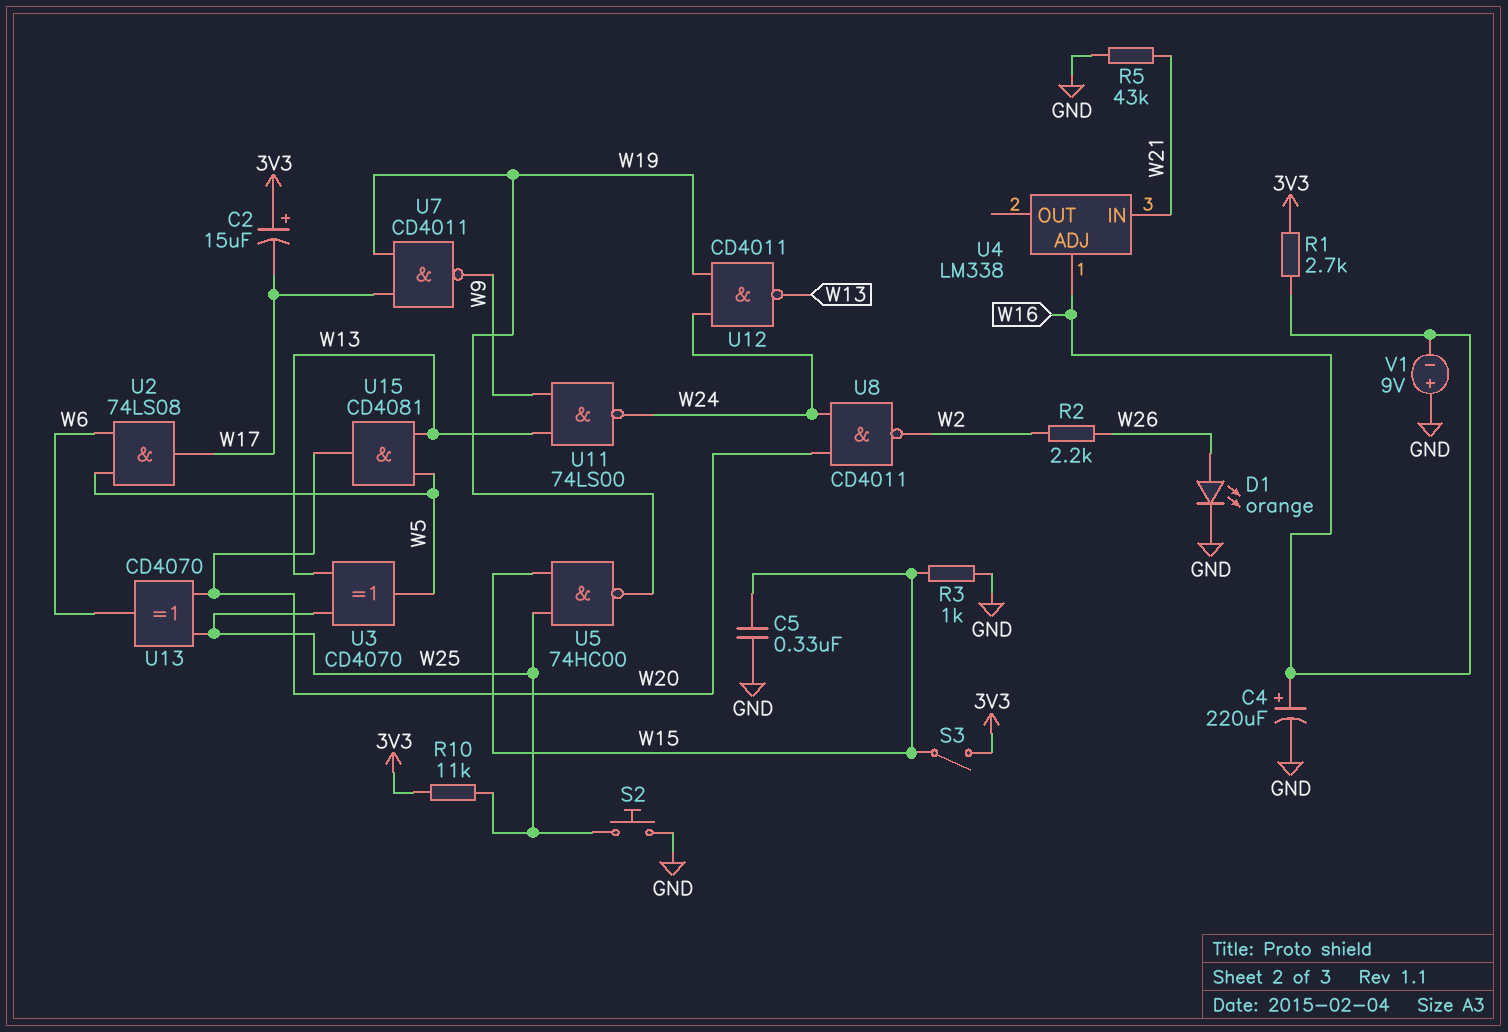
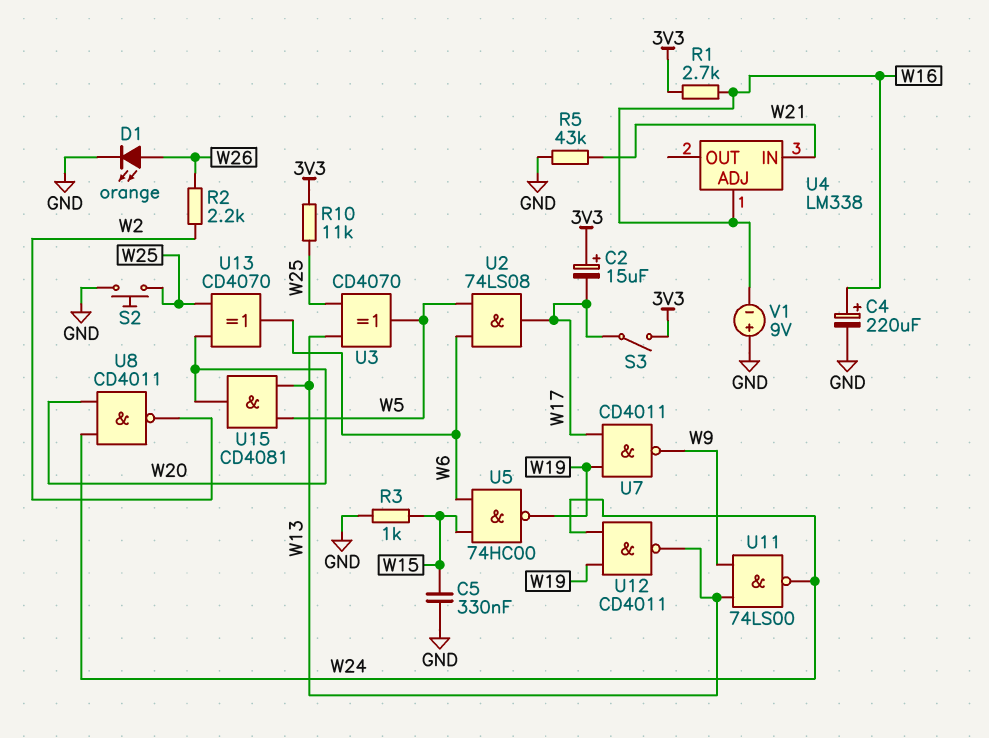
S3: switch (3V3, W15) -> switch (3V3, W17)
U5: NAND 74HC00 (in W15, in W25, out W19) -> NAND 74HC00 (in W6, in W15, out W19)

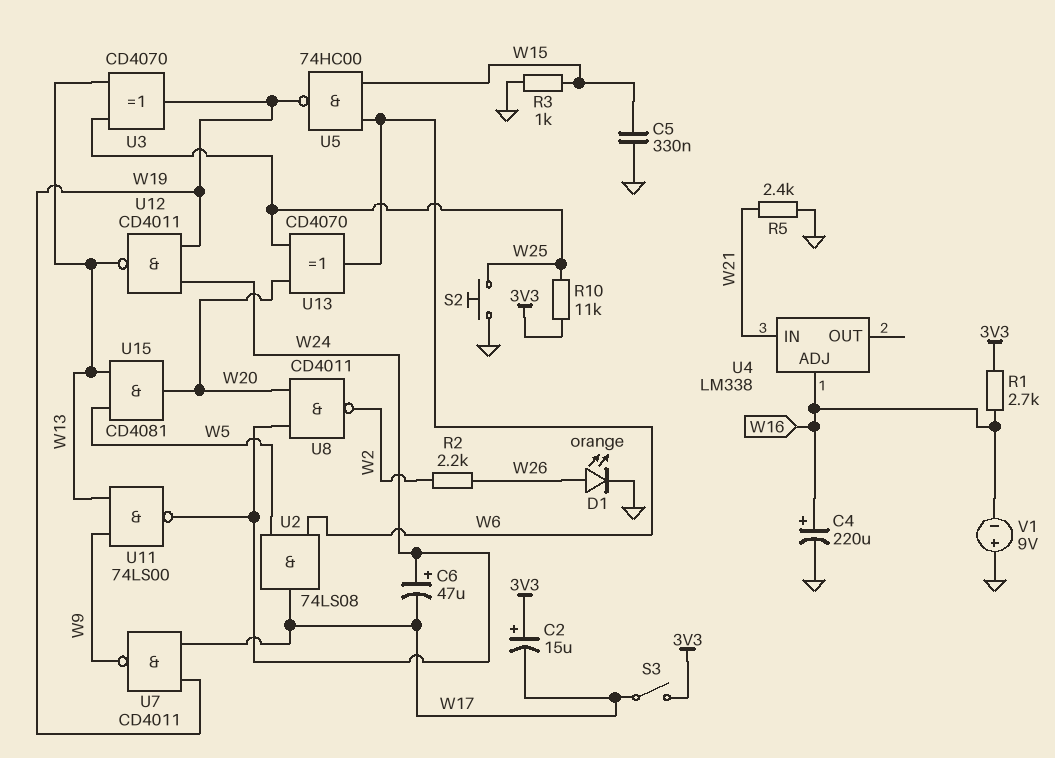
C6: none -> 47uF (plus W24, minus W17)
R5: 43k (GND, W21) -> 2.4k (GND, W21)
U3: XOR CD4070 (in W13, in W25, out W5) -> XOR CD4070 (in W13, in W25, out W19)

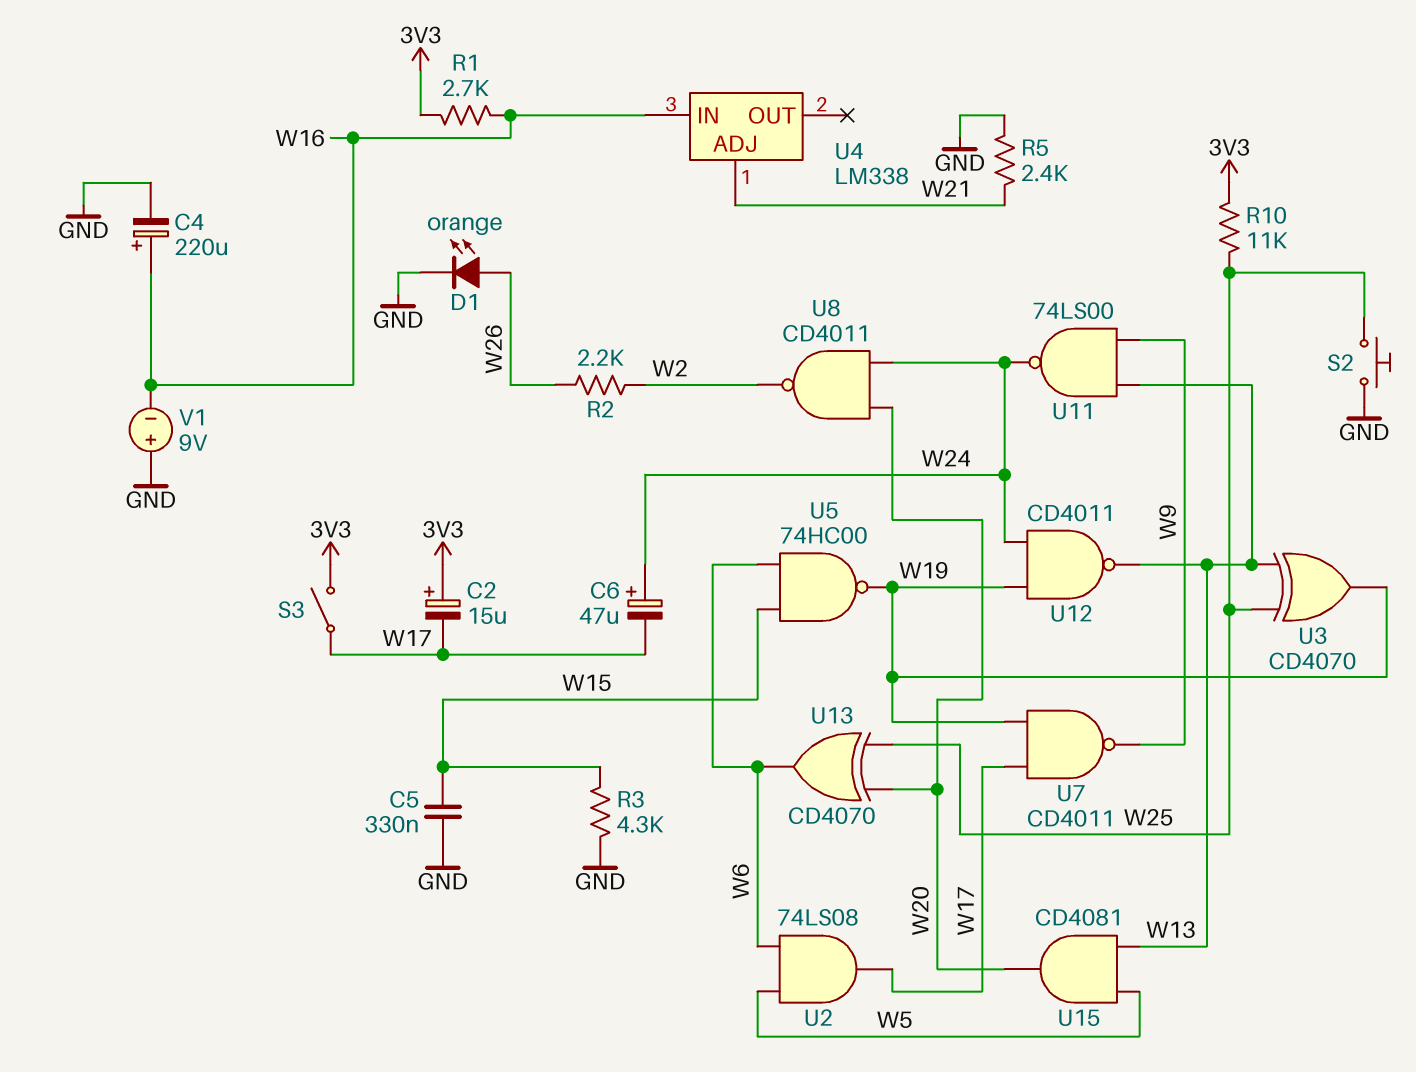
R3: 1k (GND, W15) -> 4.3k (GND, W15)
U4 pin ADJ: W16 -> W21
U4 pin IN: W21 -> W16

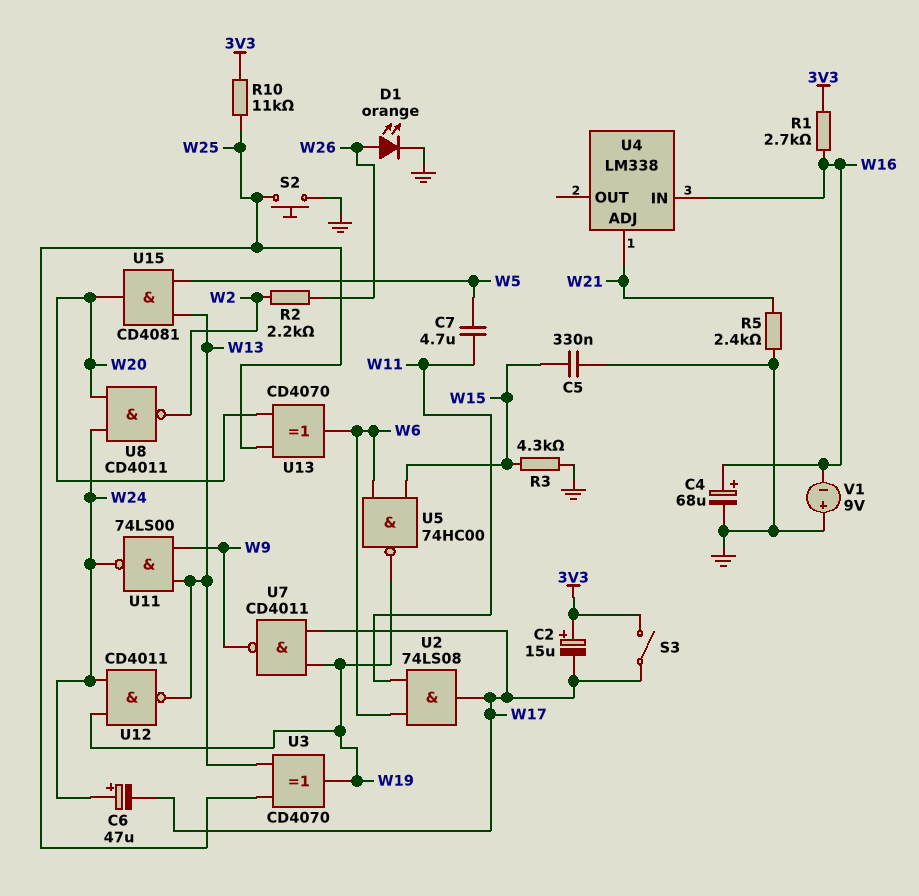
C4: 220uF (plus W16, minus GND) -> 68uF (plus W16, minus GND)
C7: none -> 4.7uF (W5, W11)
U2: AND 74LS08 (in W5, in W6, out W17) -> AND 74LS08 (in W6, in W11, out W17)

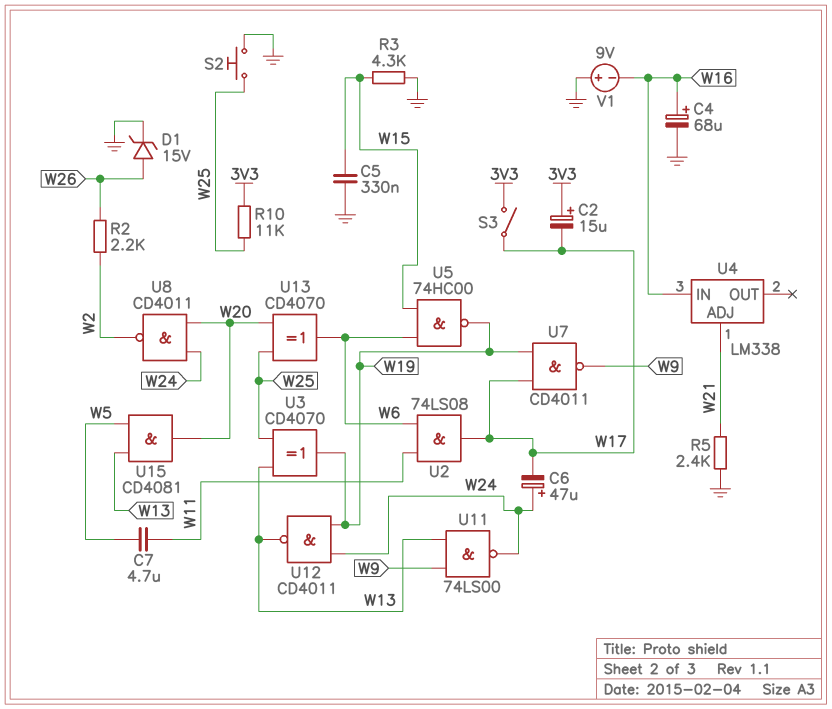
D1: LED orange (A W26, K GND) -> zener 15V (A W26, K GND)
R1: 2.7k (3V3, W16) -> none

